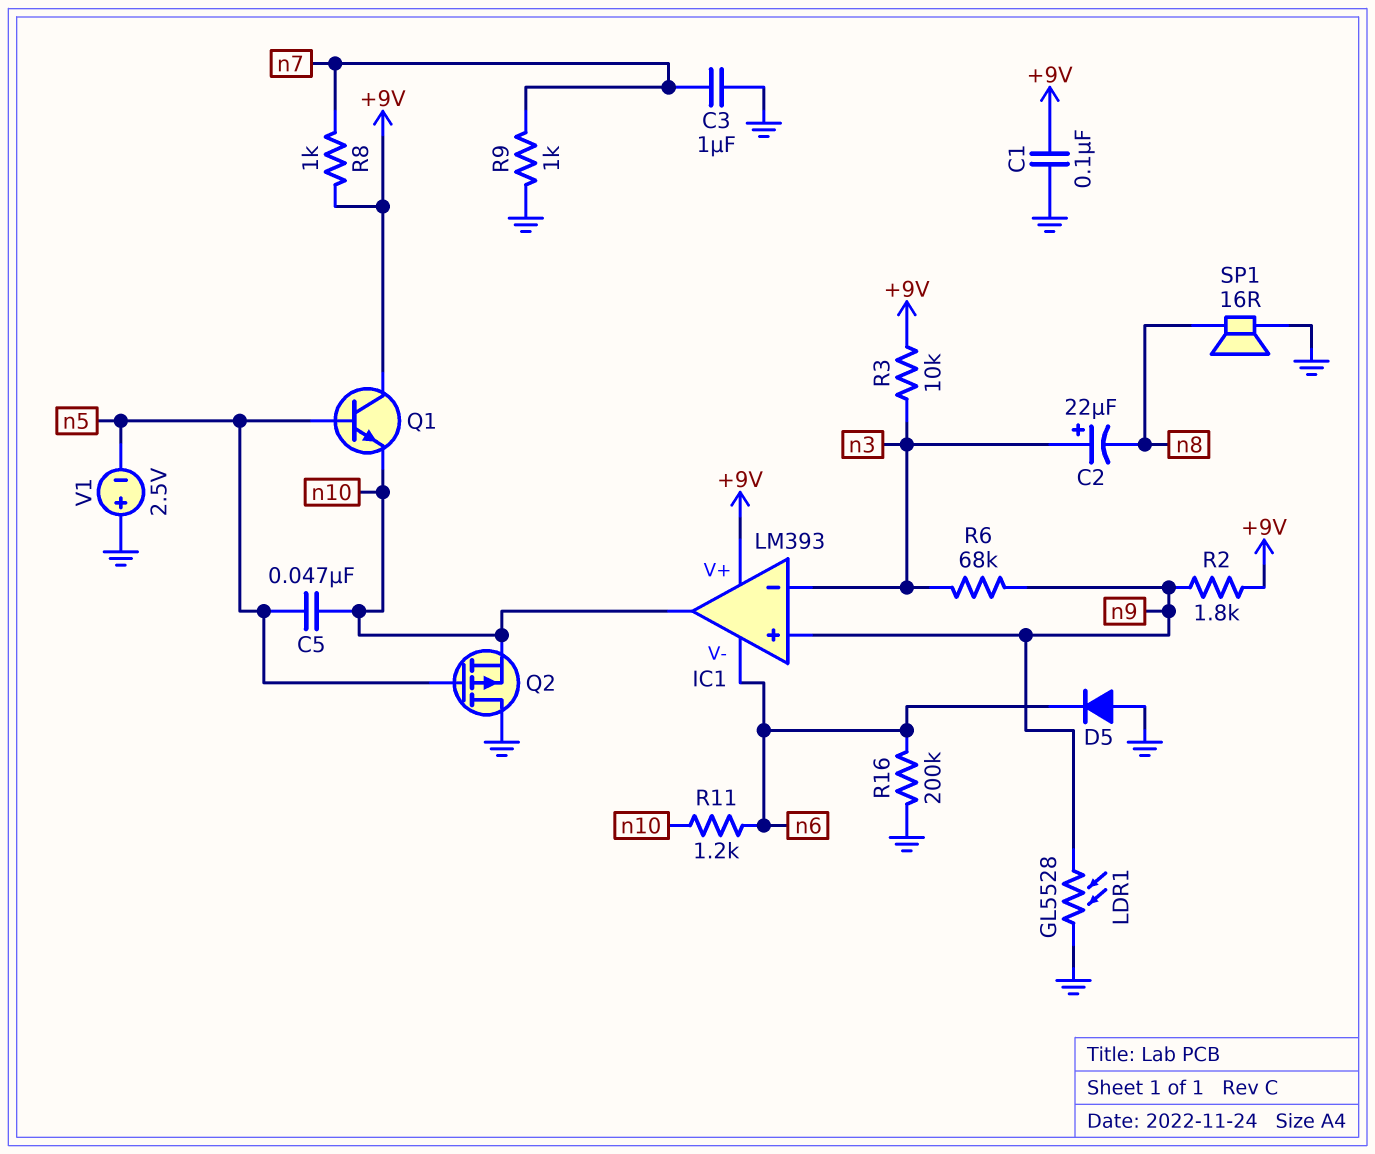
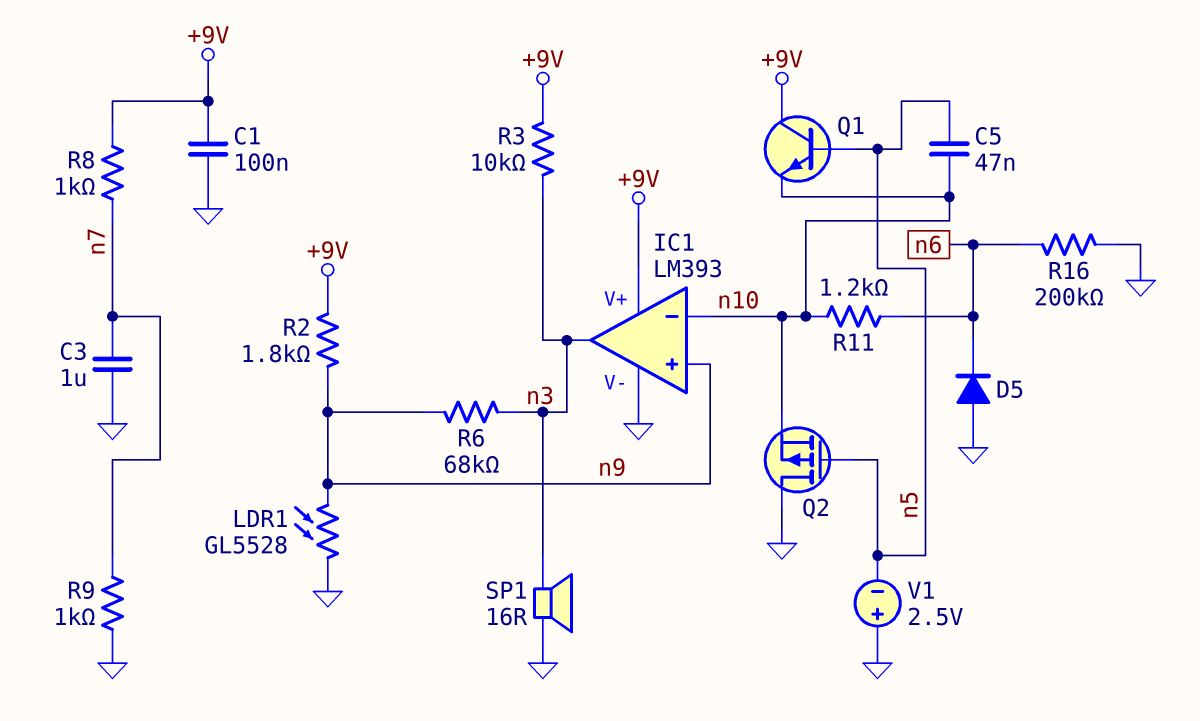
C2: 22uF (plus n3, minus n8) -> none
IC1 pin V-: n6 -> GND
IC1 pin in-: n3 -> n10
IC1 pin out: n10 -> n3
SP1: speaker 16R (GND, n8) -> speaker 16R (GND, n3)

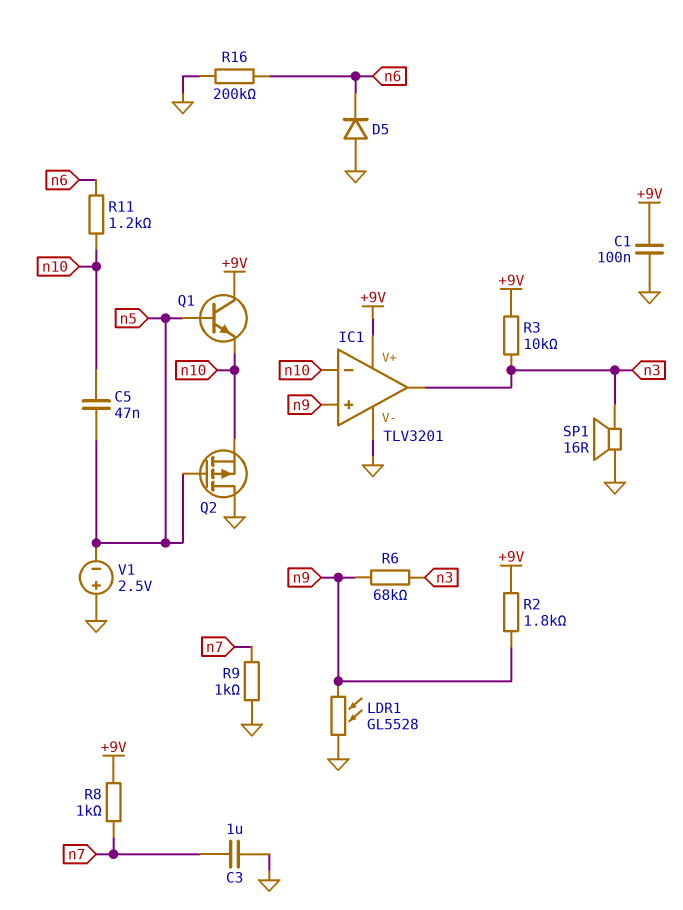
IC1: LM393 -> TLV3201

